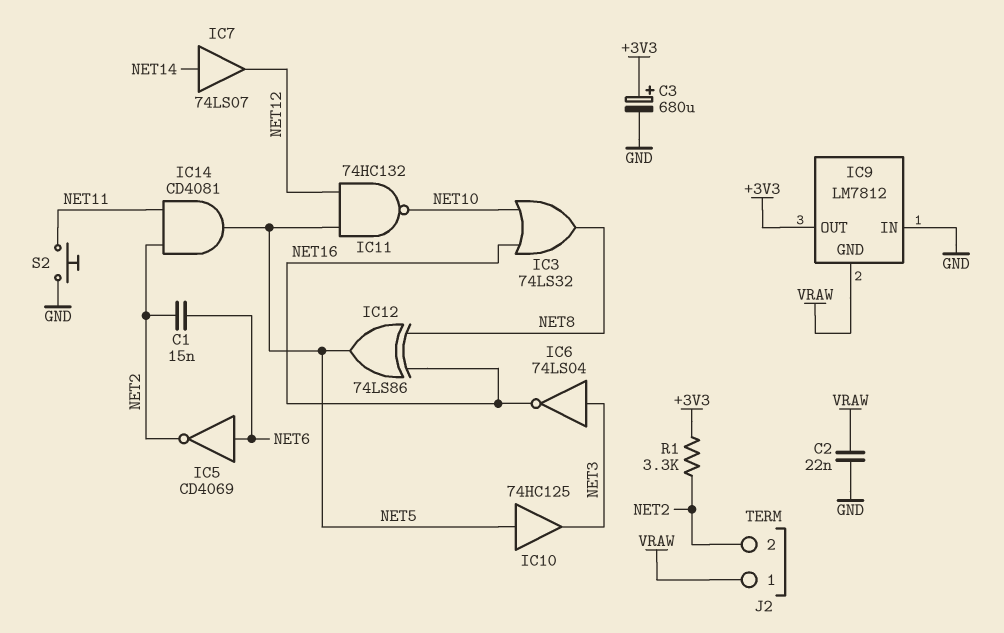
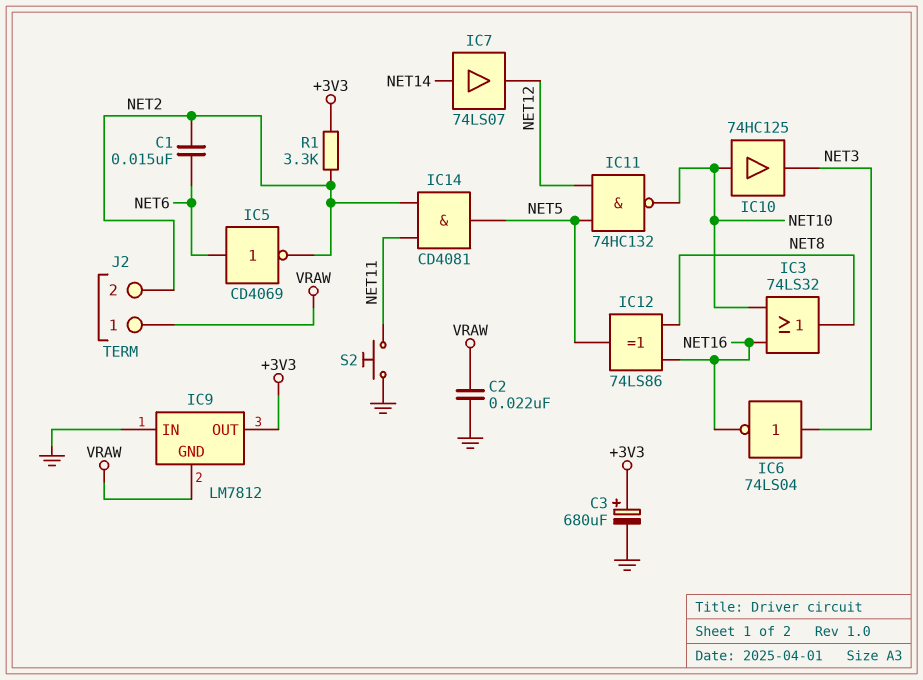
IC10: buffer 74HC125 (in NET5, out NET3) -> buffer 74HC125 (in NET10, out NET3)

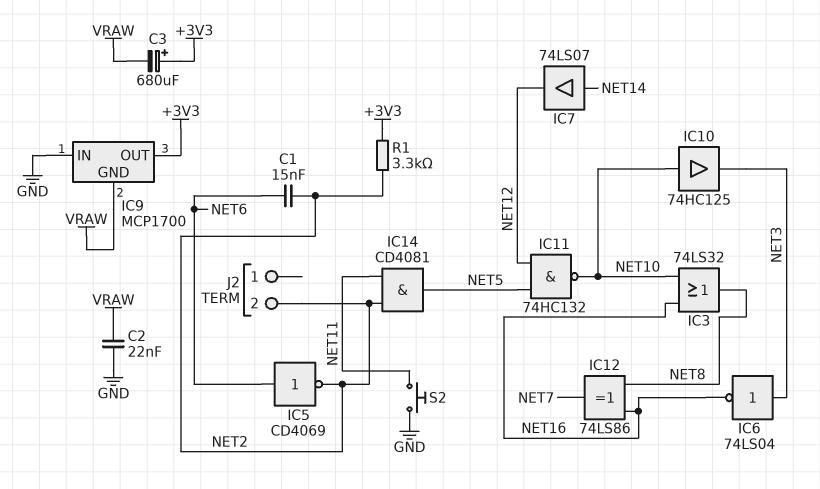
C3: 680uF (plus +3V3, minus GND) -> 680uF (plus +3V3, minus VRAW)
IC9: LM7812 -> MCP1700
IC12: XOR 74LS86 (in NET8, in NET16, out NET5) -> XOR 74LS86 (in NET8, in NET16, out NET7)
J2 pin 1: VRAW -> none

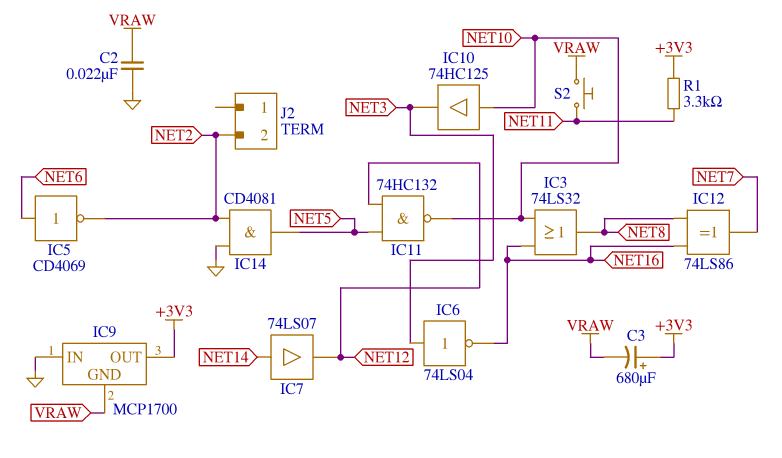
C1: 15nF (NET2, NET6) -> none
IC14: AND CD4081 (in NET2, in NET11, out NET5) -> AND CD4081 (in GND, in NET2, out NET5)
R1: 3.3k (+3V3, NET2) -> 3.3k (+3V3, NET11)
S2: button (GND, NET11) -> button (NET11, VRAW)

